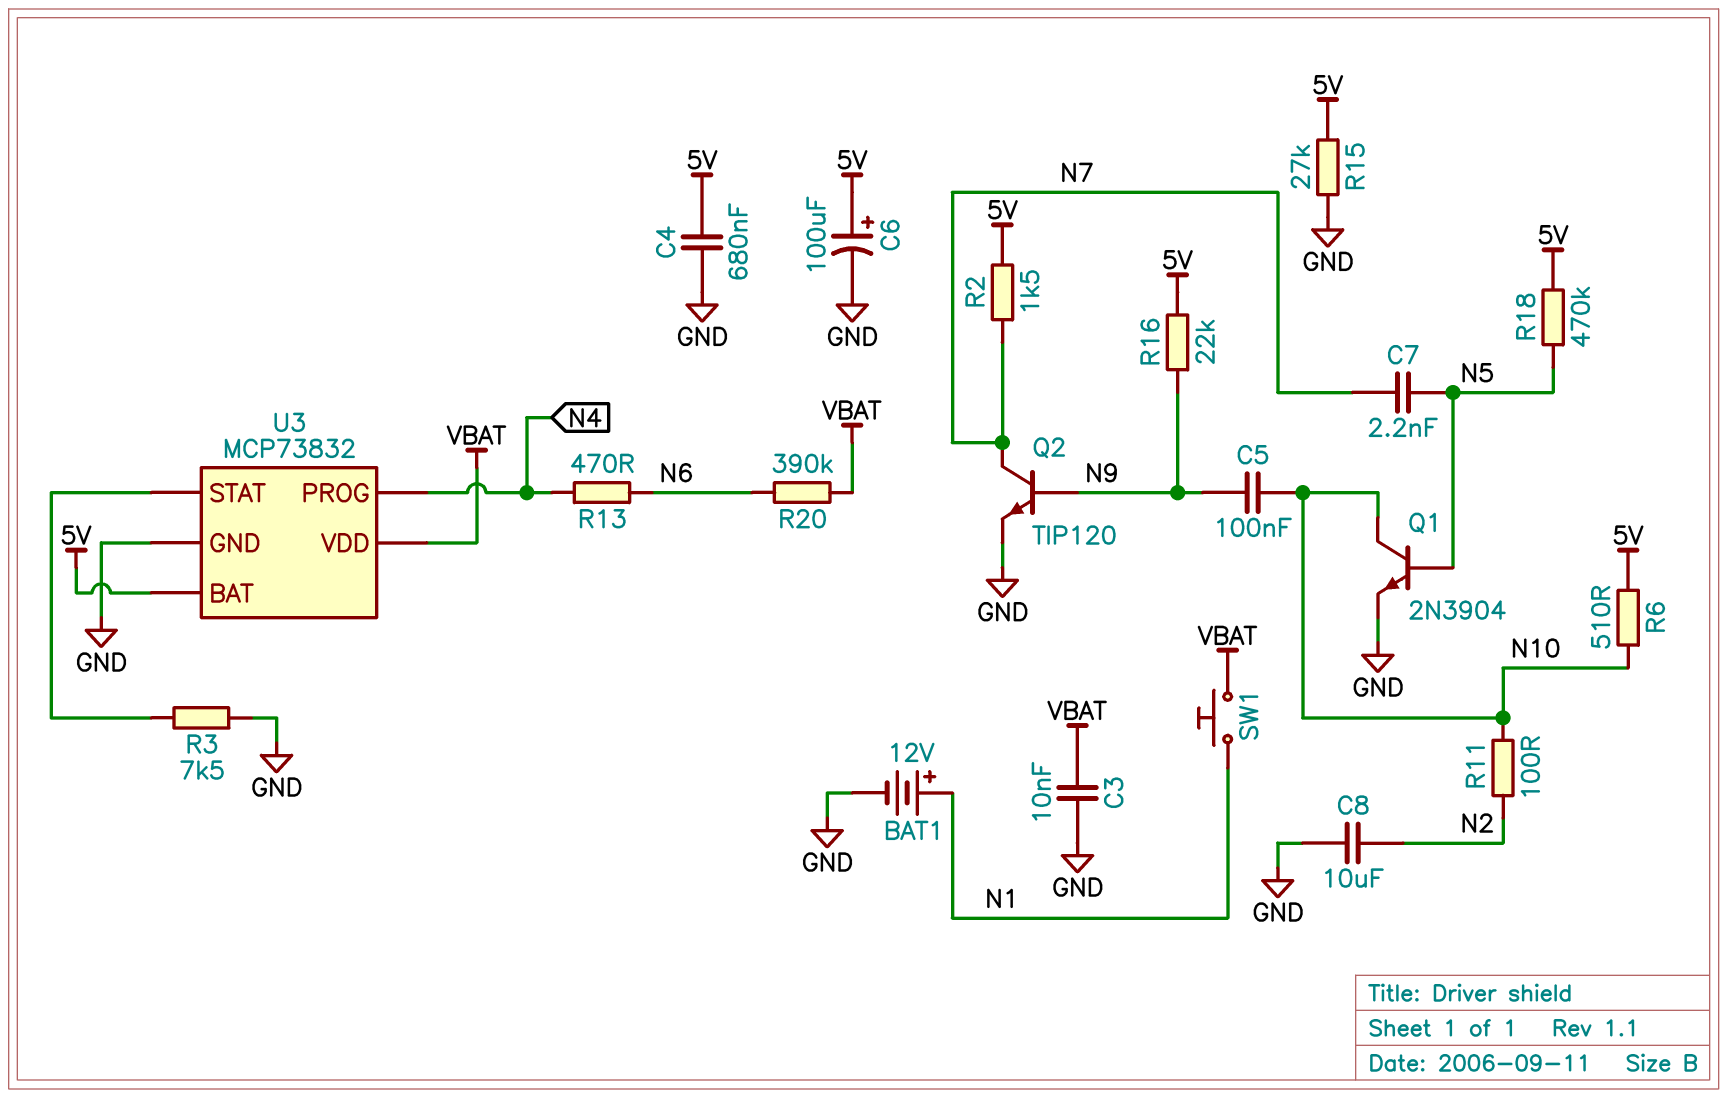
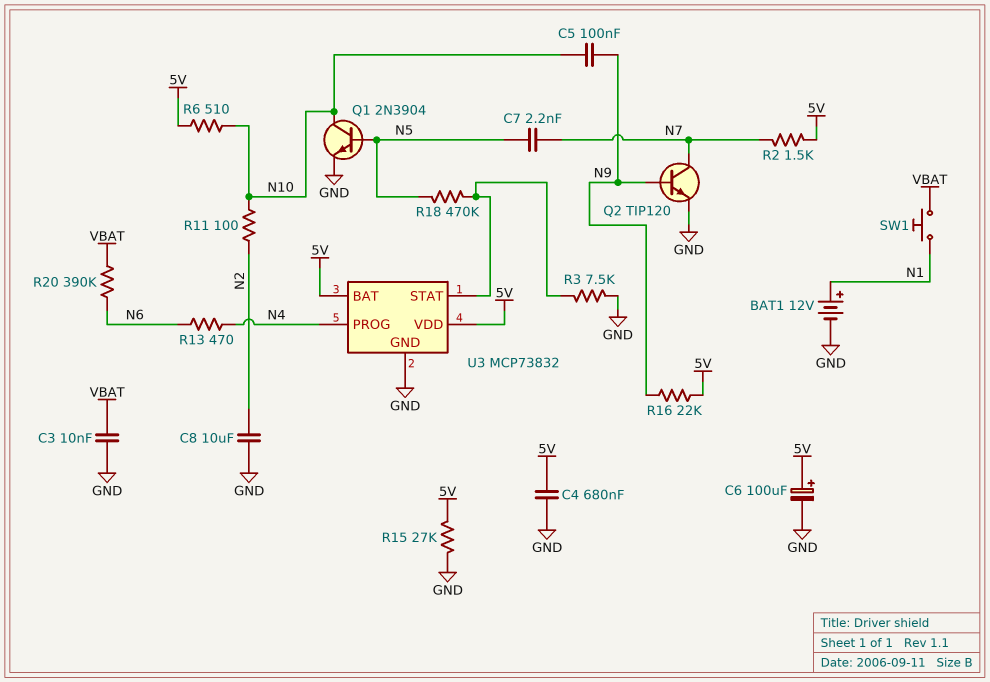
R18: 470k (5V, N5) -> 470k (N5, U3/STAT)
U3 pin VDD: VBAT -> 5V

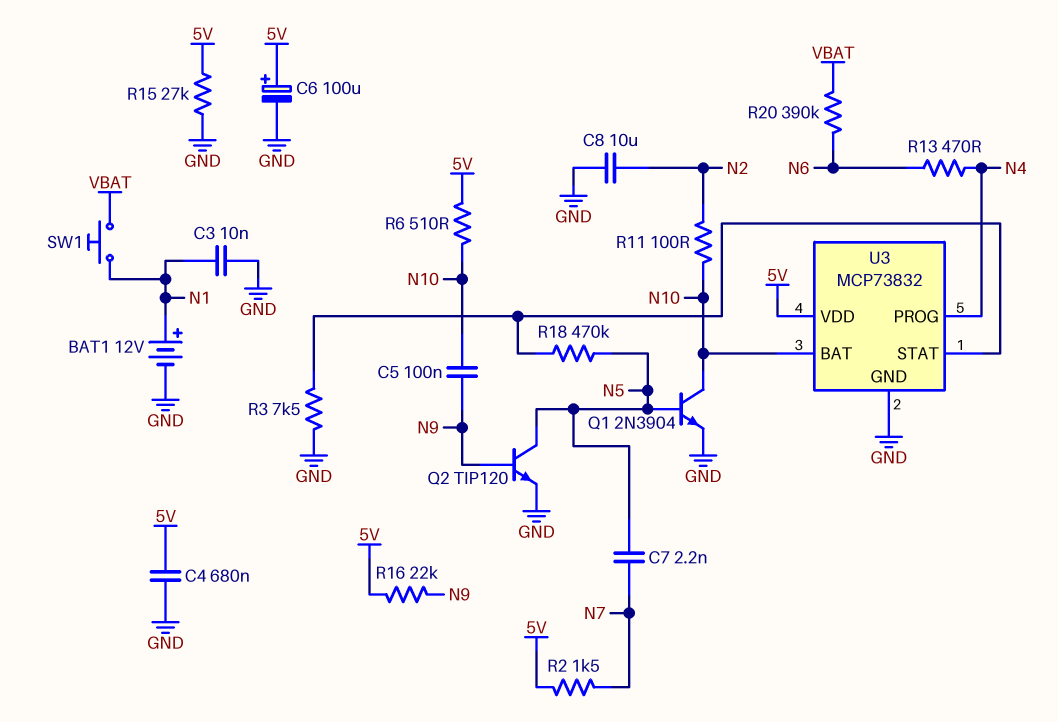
C3: 10nF (GND, VBAT) -> 10nF (GND, N1)
Q2: NPN TIP120 (B N9, C N7, E GND) -> NPN TIP120 (B N9, C N5, E GND)
U3 pin BAT: 5V -> N10

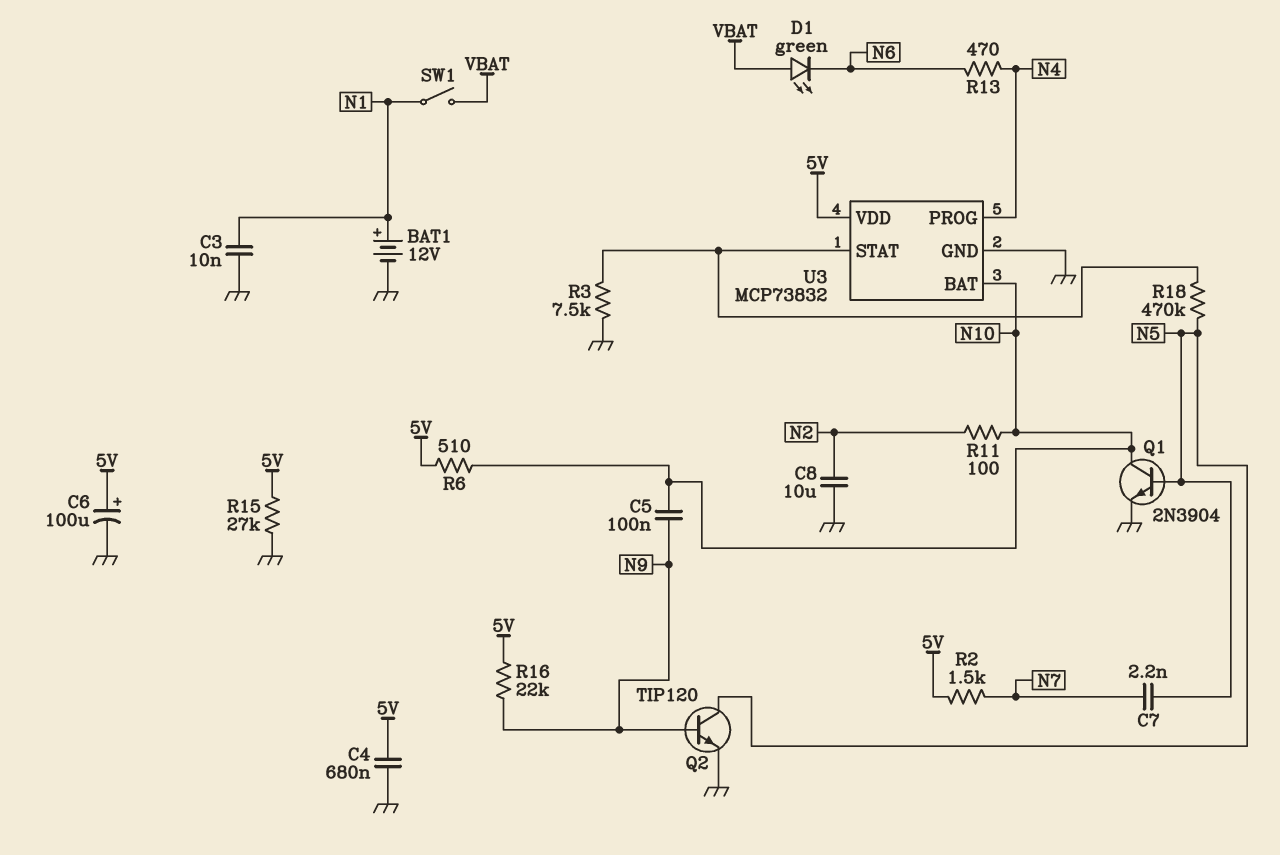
D1: none -> LED green (A VBAT, K N6)
R20: 390k (N6, VBAT) -> none
SW1: button (N1, VBAT) -> switch (N1, VBAT)

